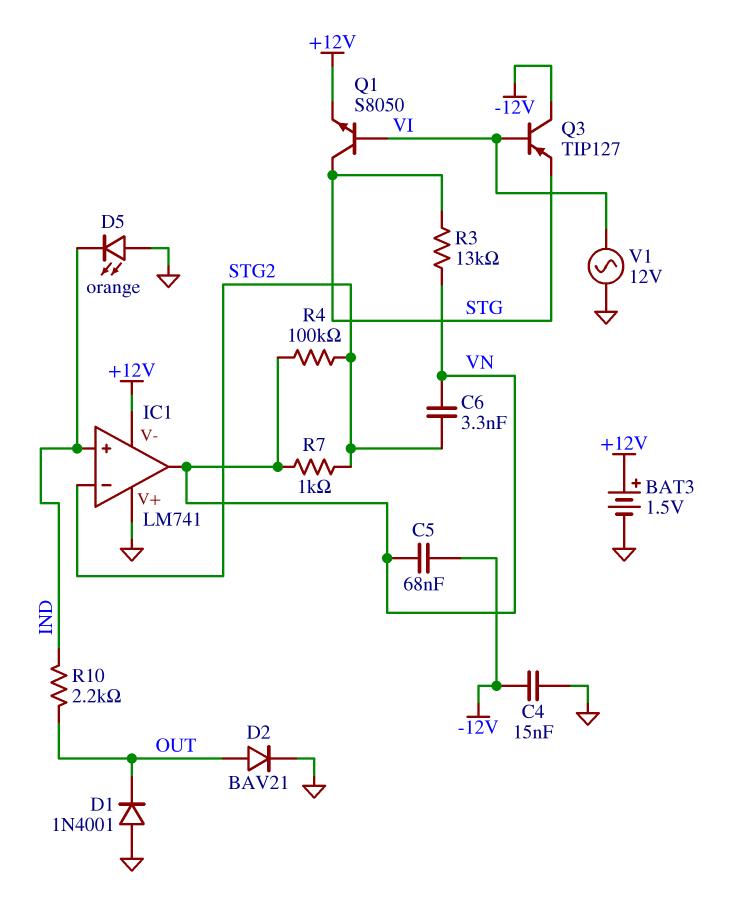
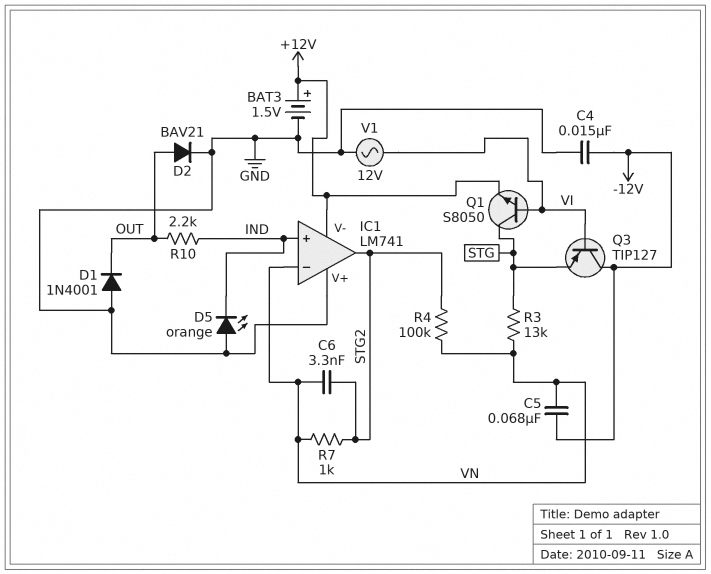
IC1 pin in-: STG2 -> VN
IC1 pin out: VN -> STG2

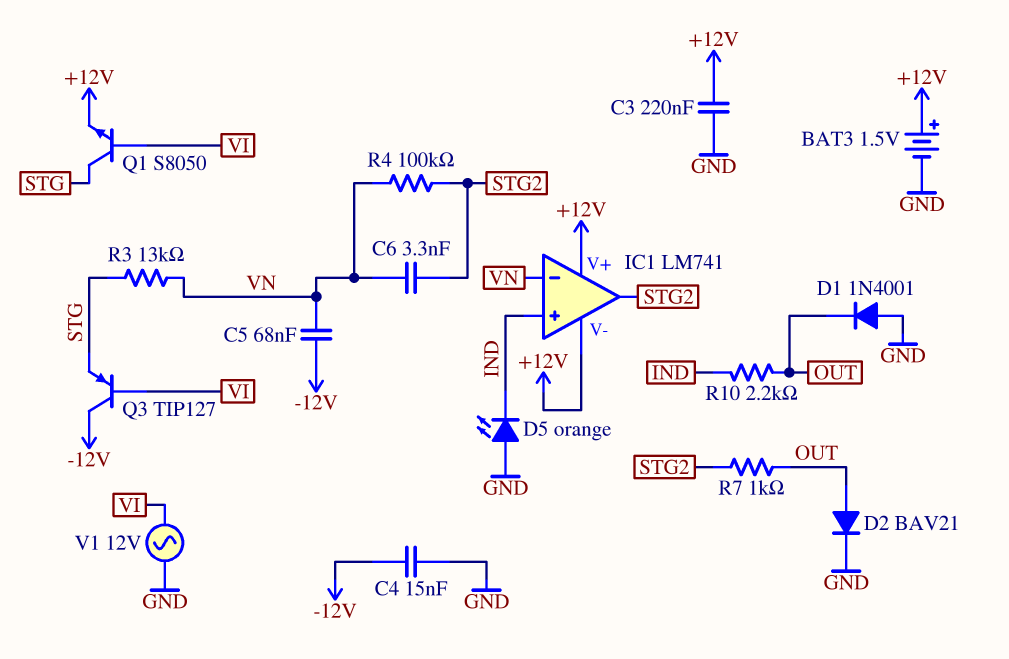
C3: none -> 220nF (+12V, GND)
IC1 pin V+: GND -> +12V
R7: 1k (STG2, VN) -> 1k (OUT, STG2)

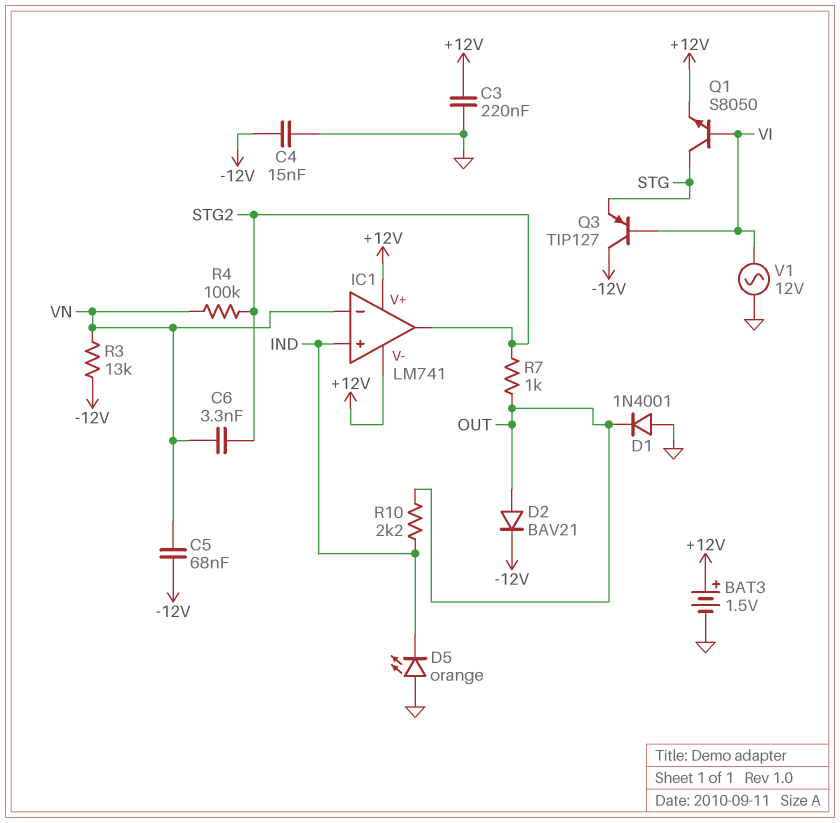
D2: diode BAV21 (A OUT, K GND) -> diode BAV21 (A OUT, K -12V)
R3: 13k (STG, VN) -> 13k (-12V, VN)

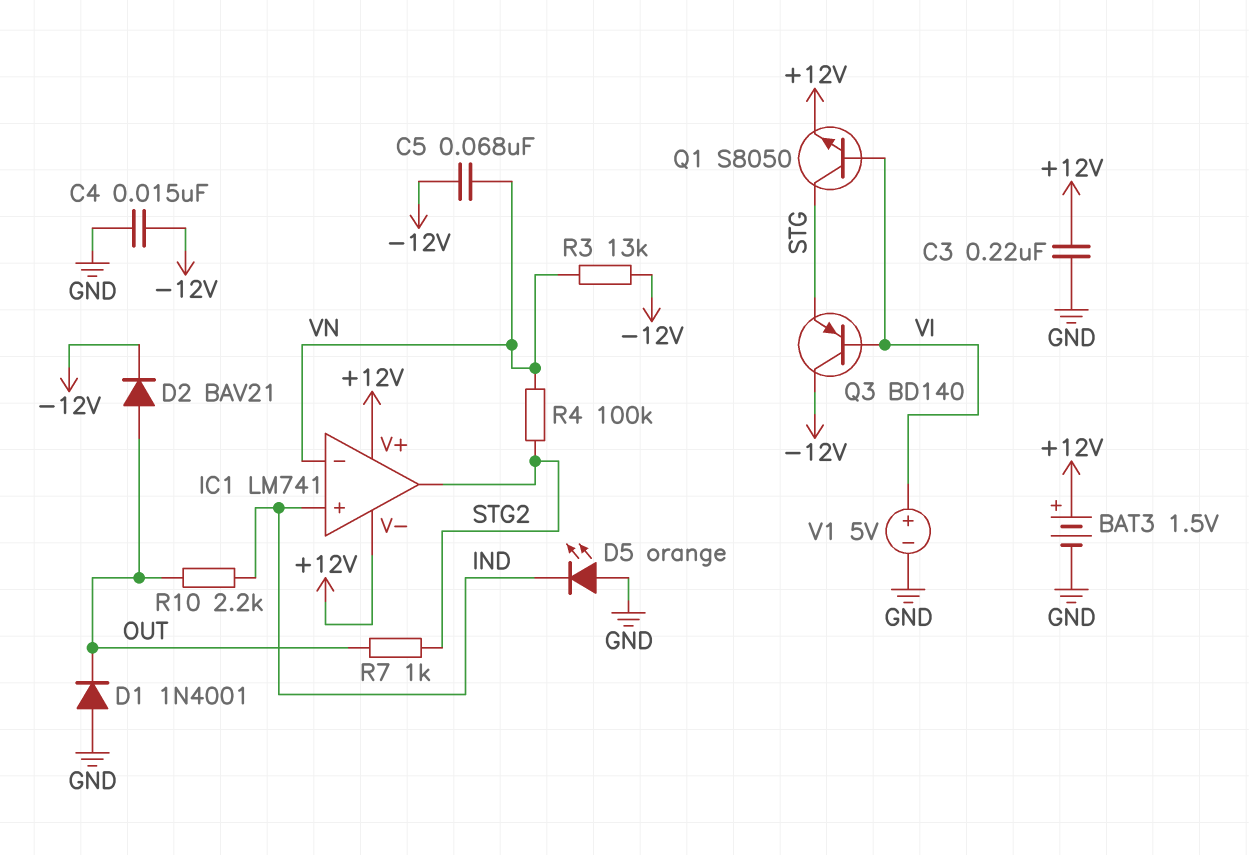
C6: 3.3nF (STG2, VN) -> none
Q3: PNP TIP127 (B VI, C -12V, E STG) -> PNP BD140 (B VI, C -12V, E STG)
V1: AC 12V (GND, VI) -> 5V (plus VI, minus GND)

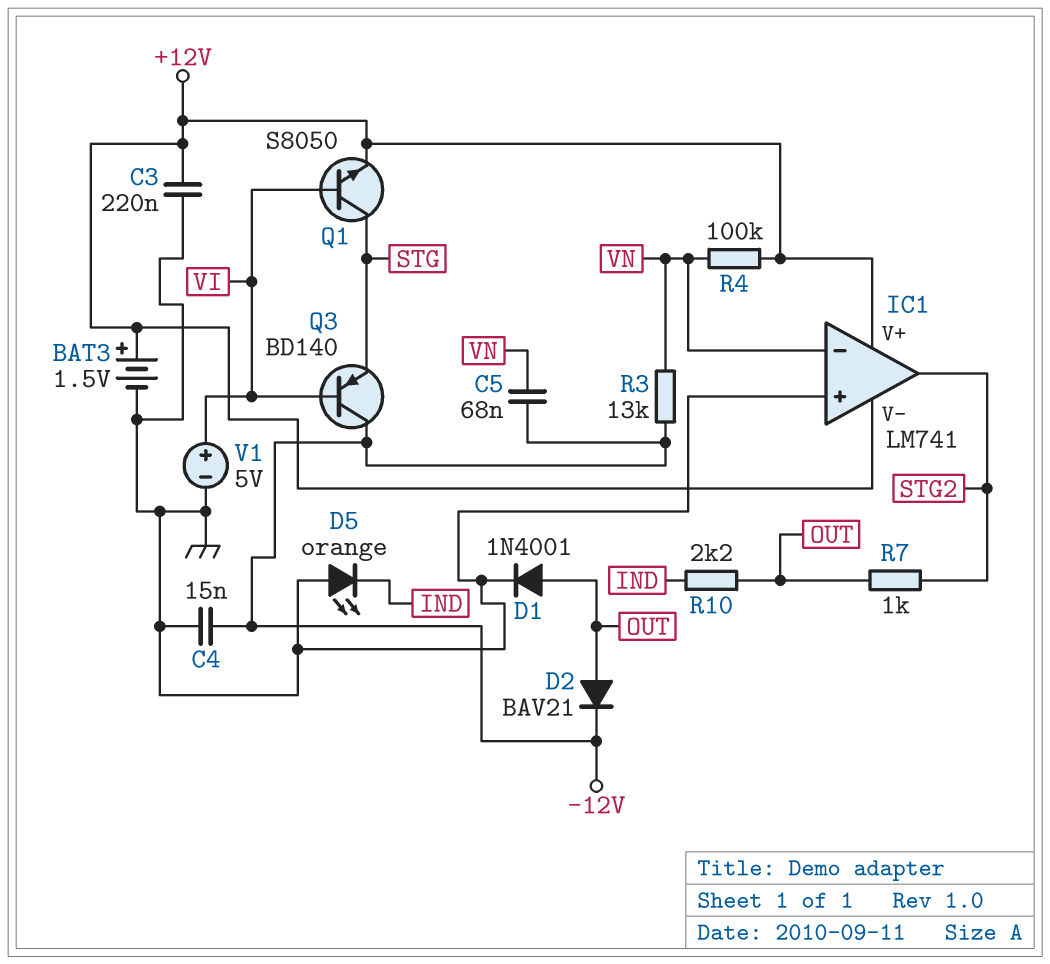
D1: diode 1N4001 (A GND, K OUT) -> diode 1N4001 (A OUT, K GND)
IC1 pin in+: IND -> GND
R4: 100k (STG2, VN) -> 100k (+12V, VN)

